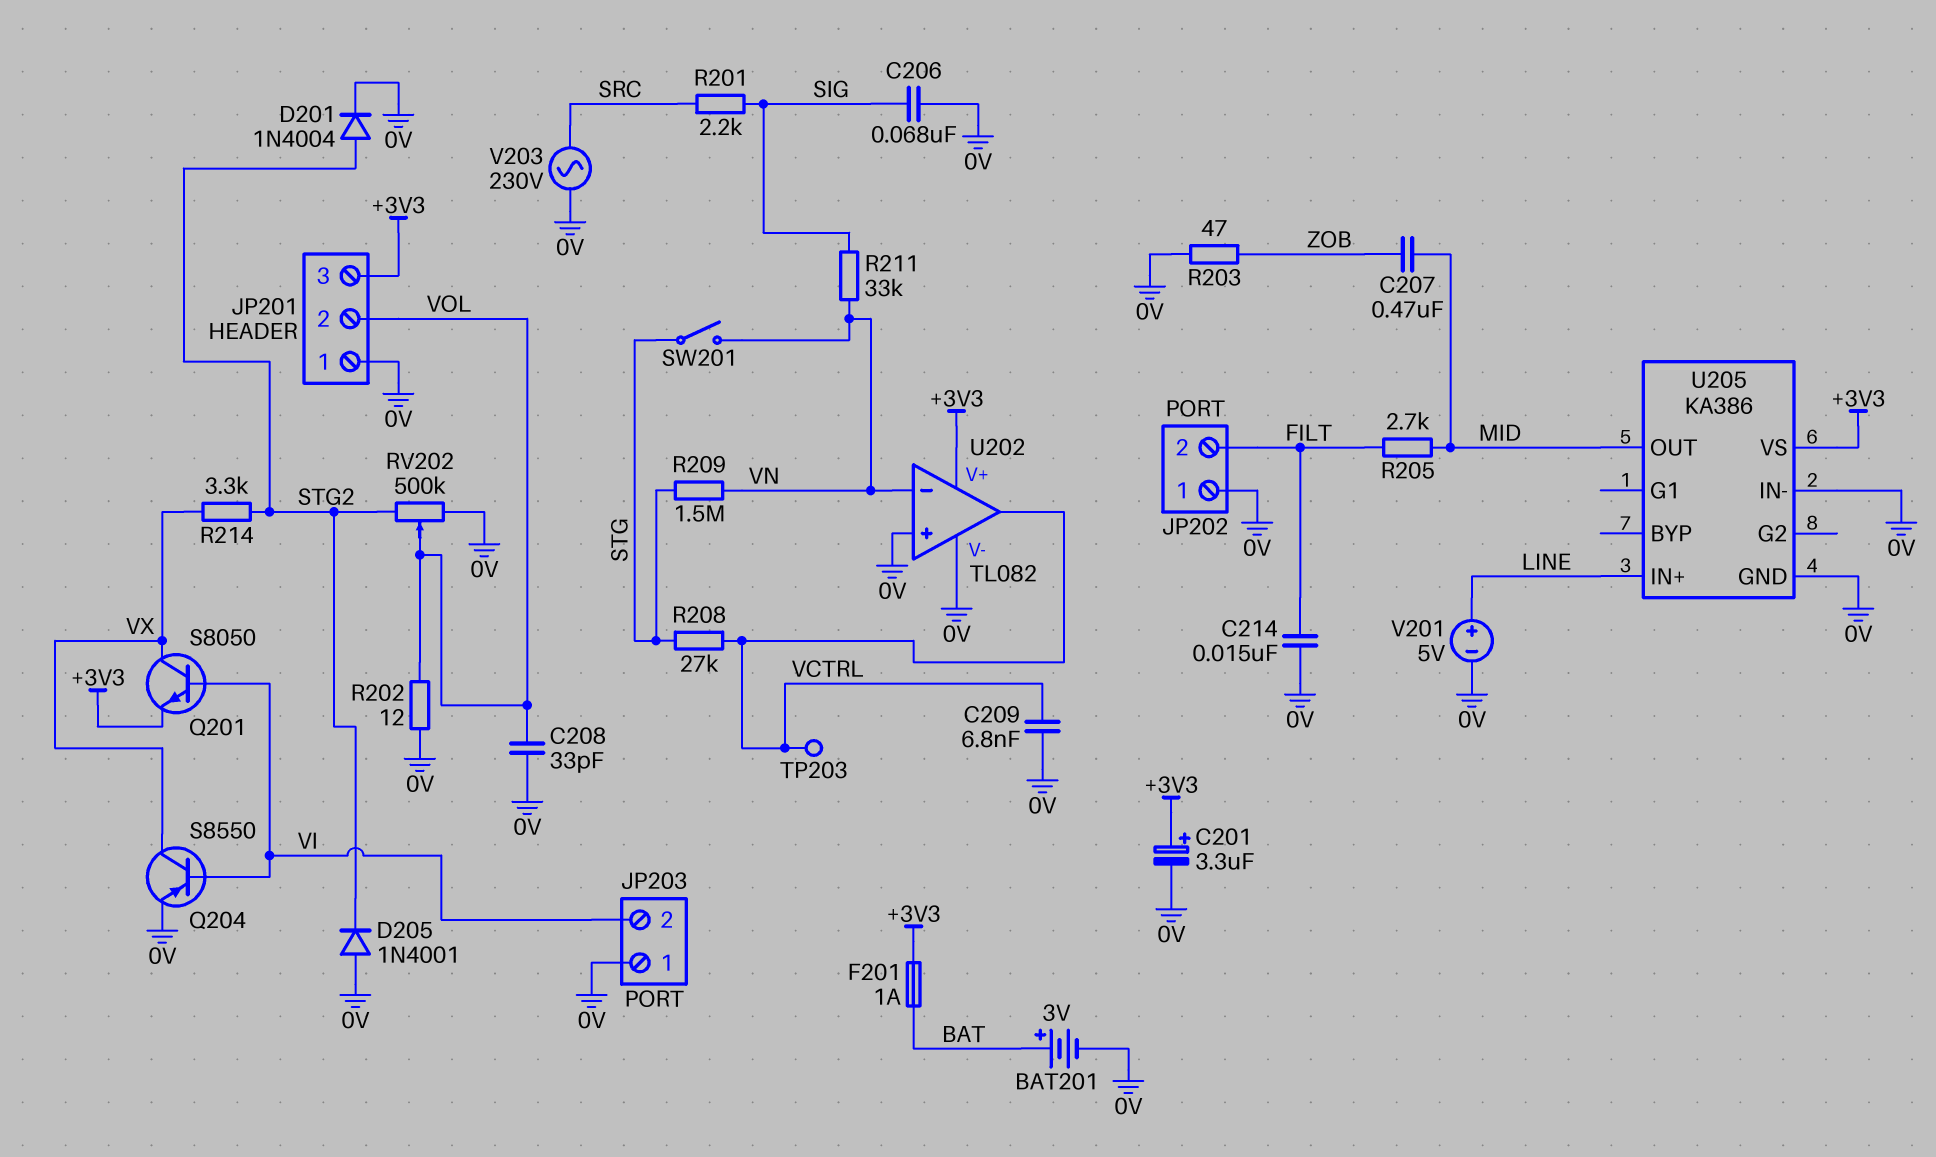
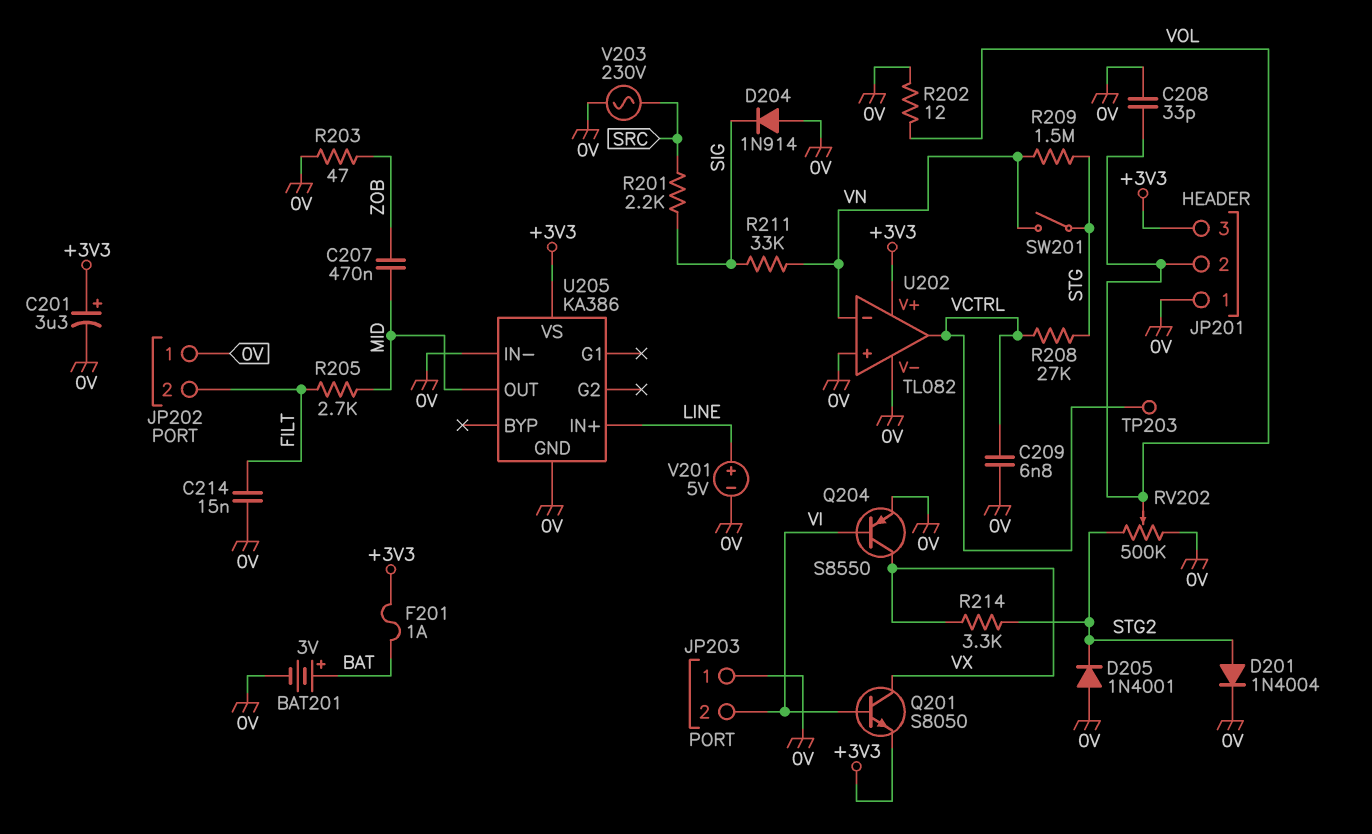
C206: 68nF (0V, SIG) -> none
D204: none -> diode 1N914 (A 0V, K SIG)

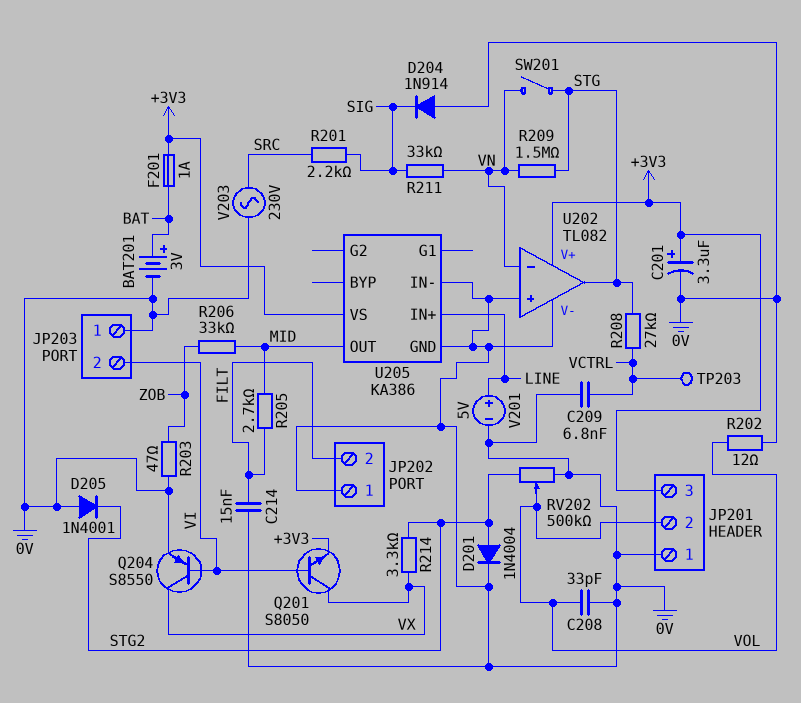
C207: 470nF (MID, ZOB) -> none
R206: none -> 33k (MID, ZOB)
U202 pin out: VCTRL -> STG

